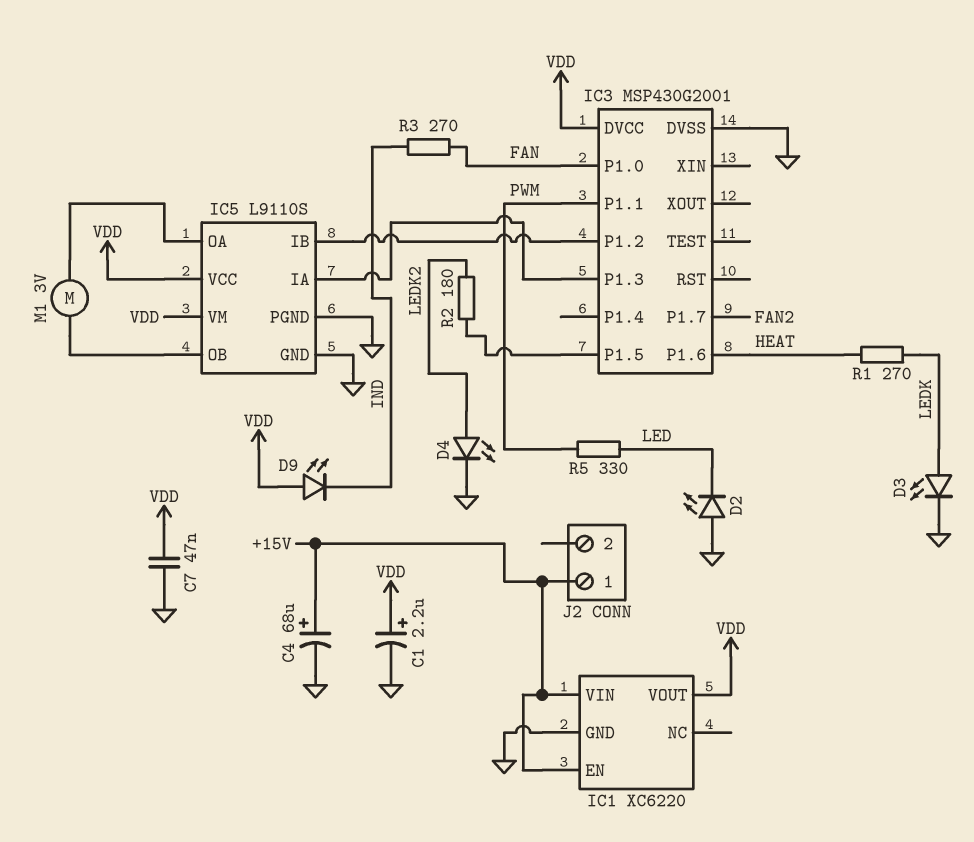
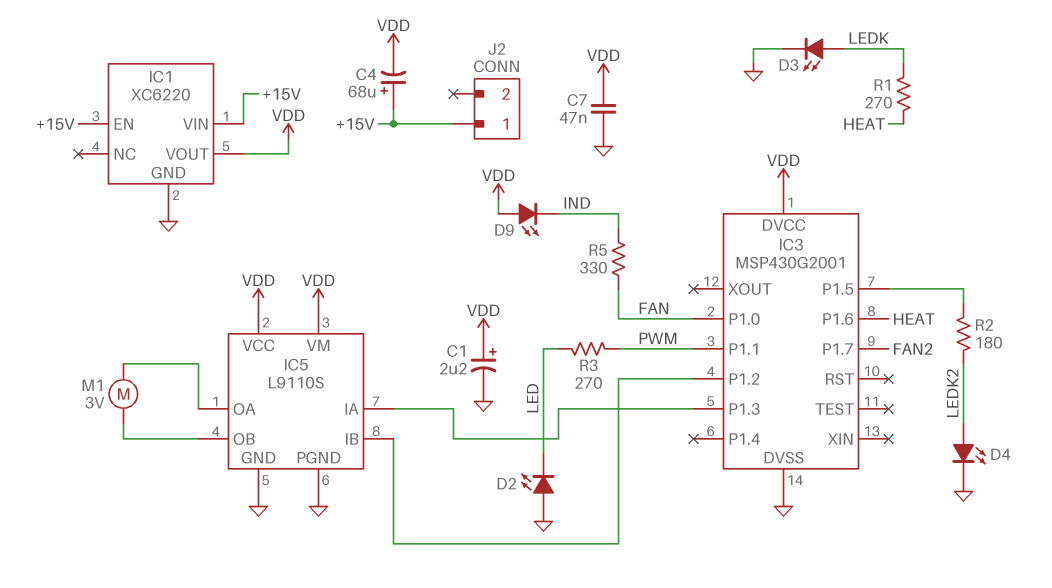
C4: 68uF (plus +15V, minus GND) -> 68uF (plus +15V, minus VDD)
R3: 270 (FAN, IND) -> 270 (LED, PWM)
R5: 330 (LED, PWM) -> 330 (FAN, IND)

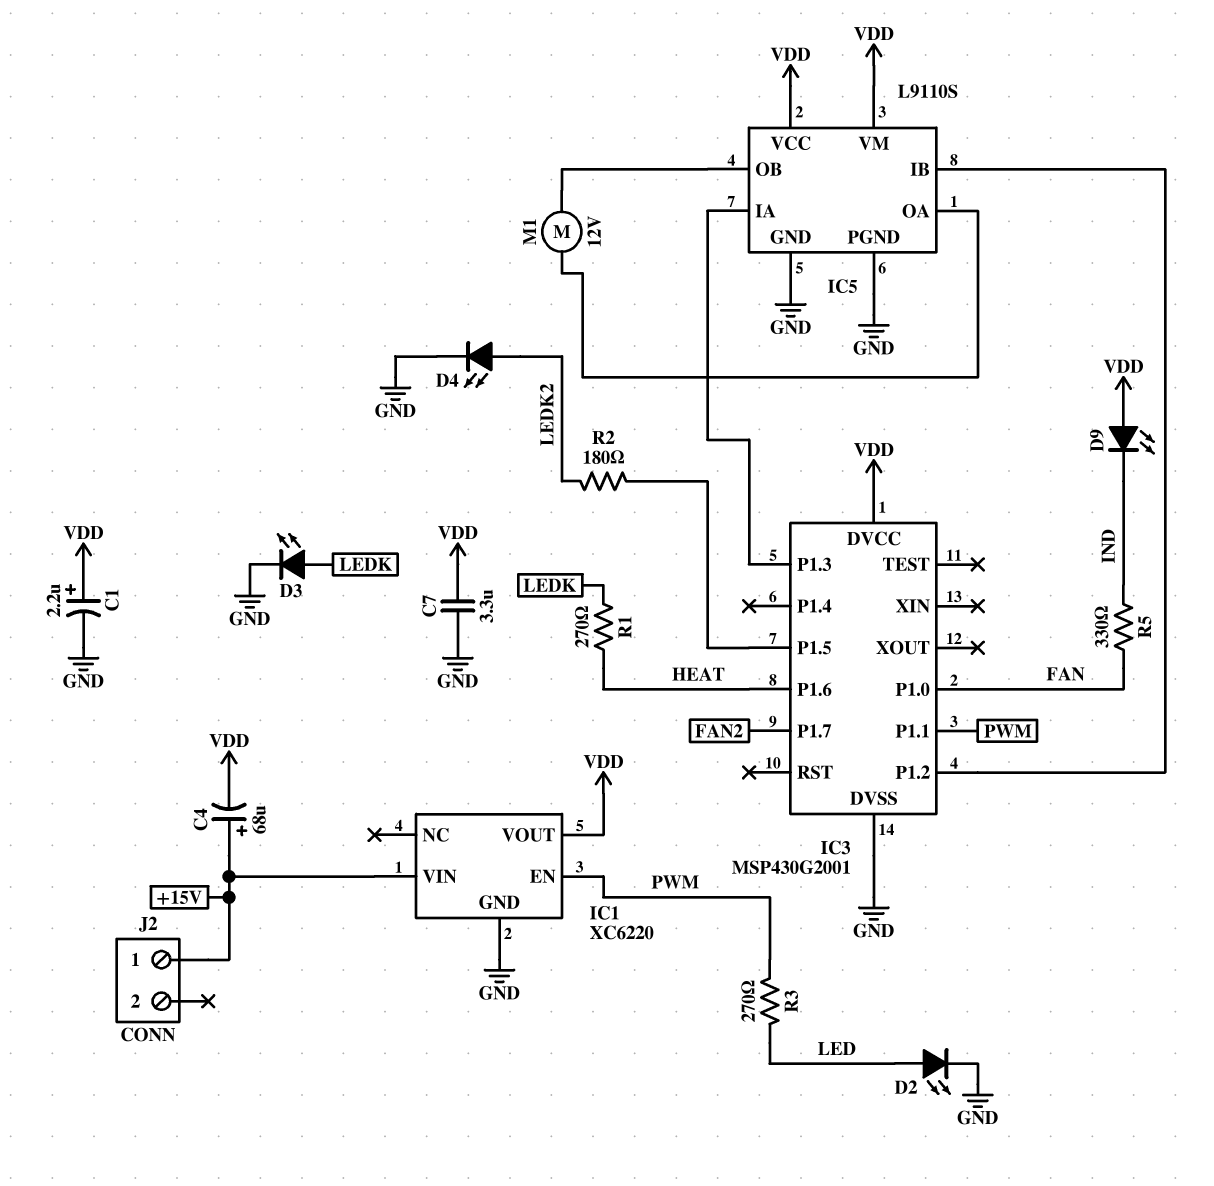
C7: 47nF (GND, VDD) -> 3.3uF (GND, VDD)
D2: LED (A GND, K LED) -> LED (A LED, K GND)
IC1 pin EN: +15V -> PWM
M1: motor 3V (IC5/OA, IC5/OB) -> motor 12V (IC5/OA, IC5/OB)

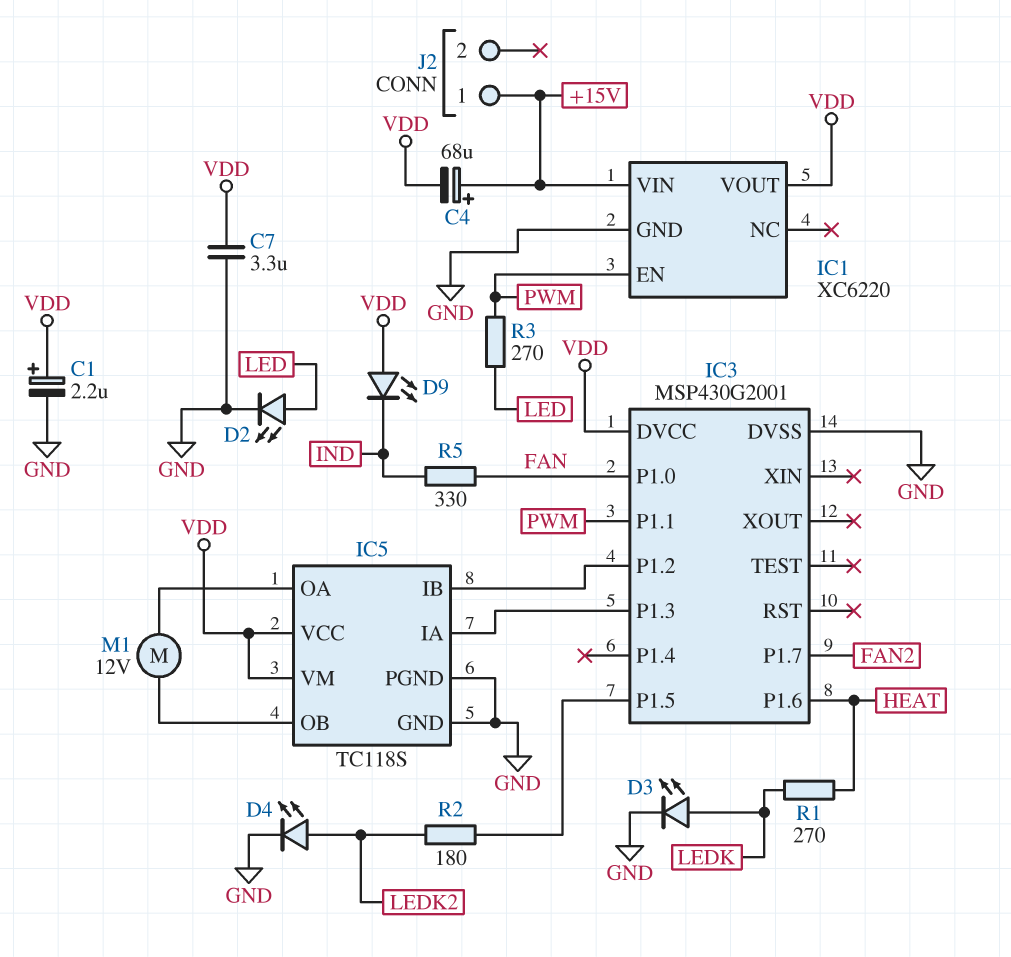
IC5: L9110S -> TC118S

